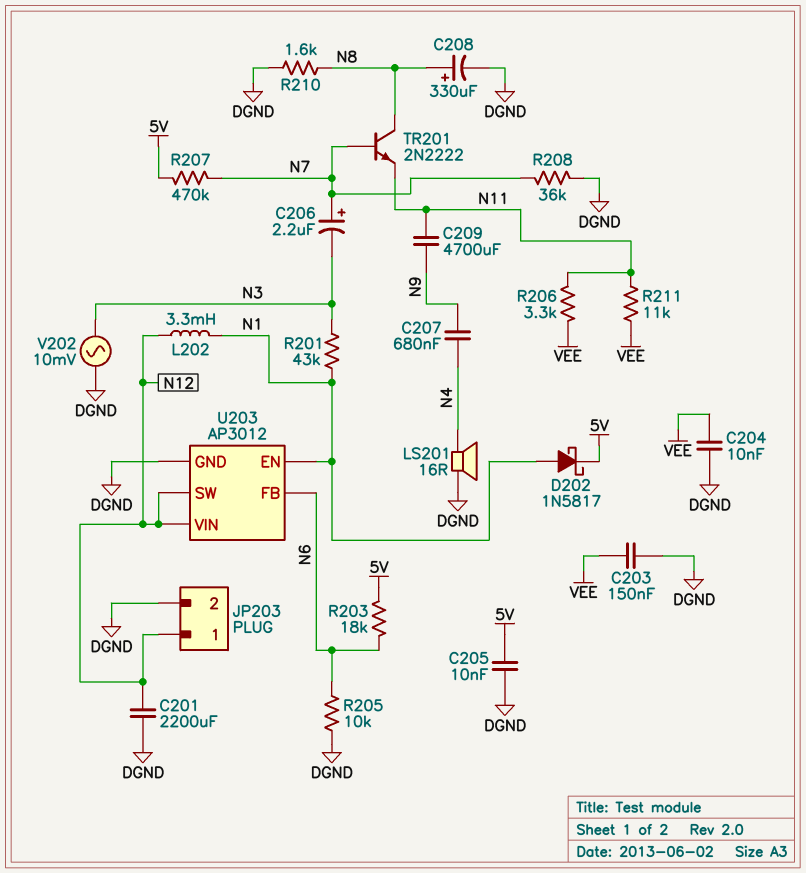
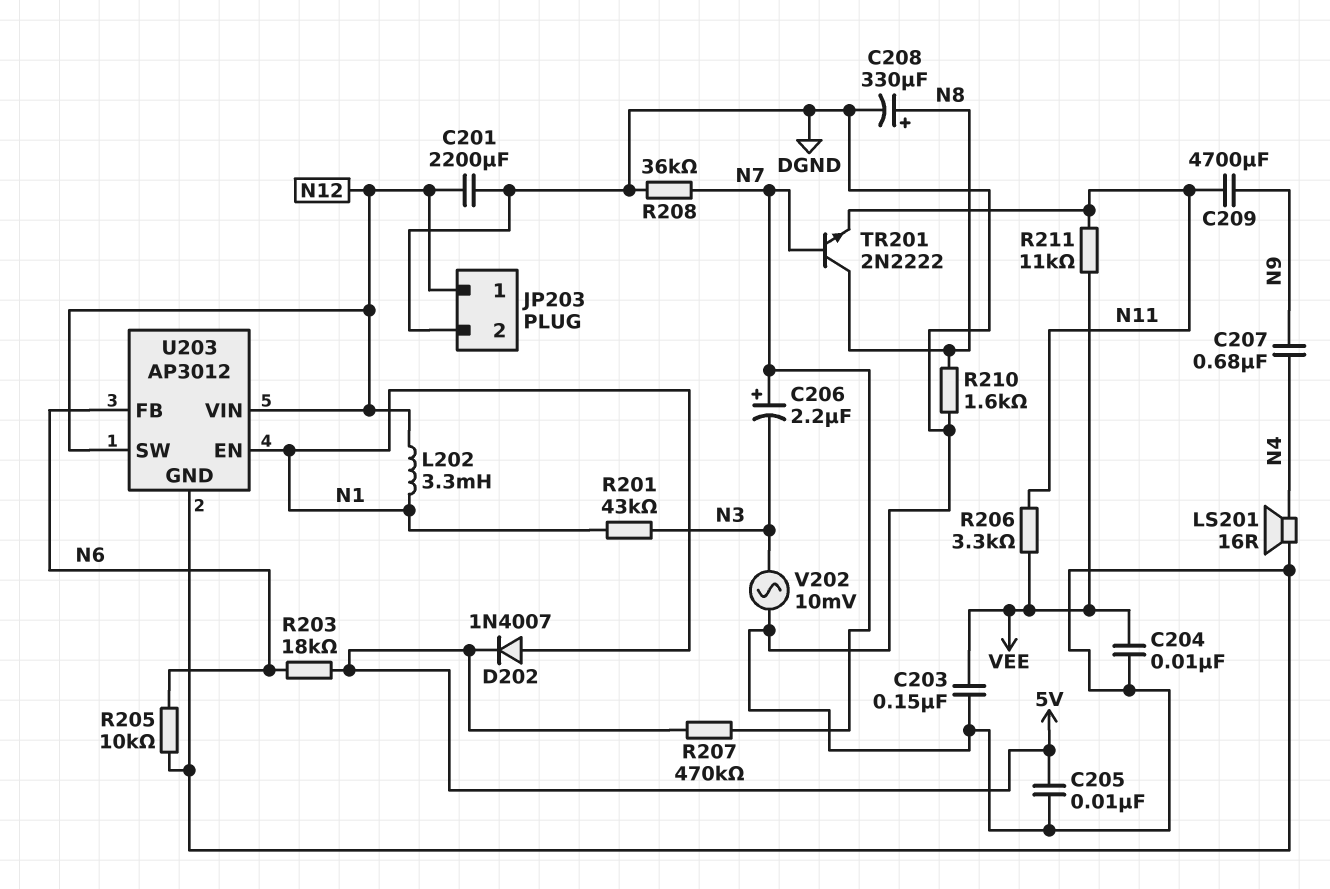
D202: schottky 1N5817 (A N1, K 5V) -> diode 1N4007 (A N1, K 5V)

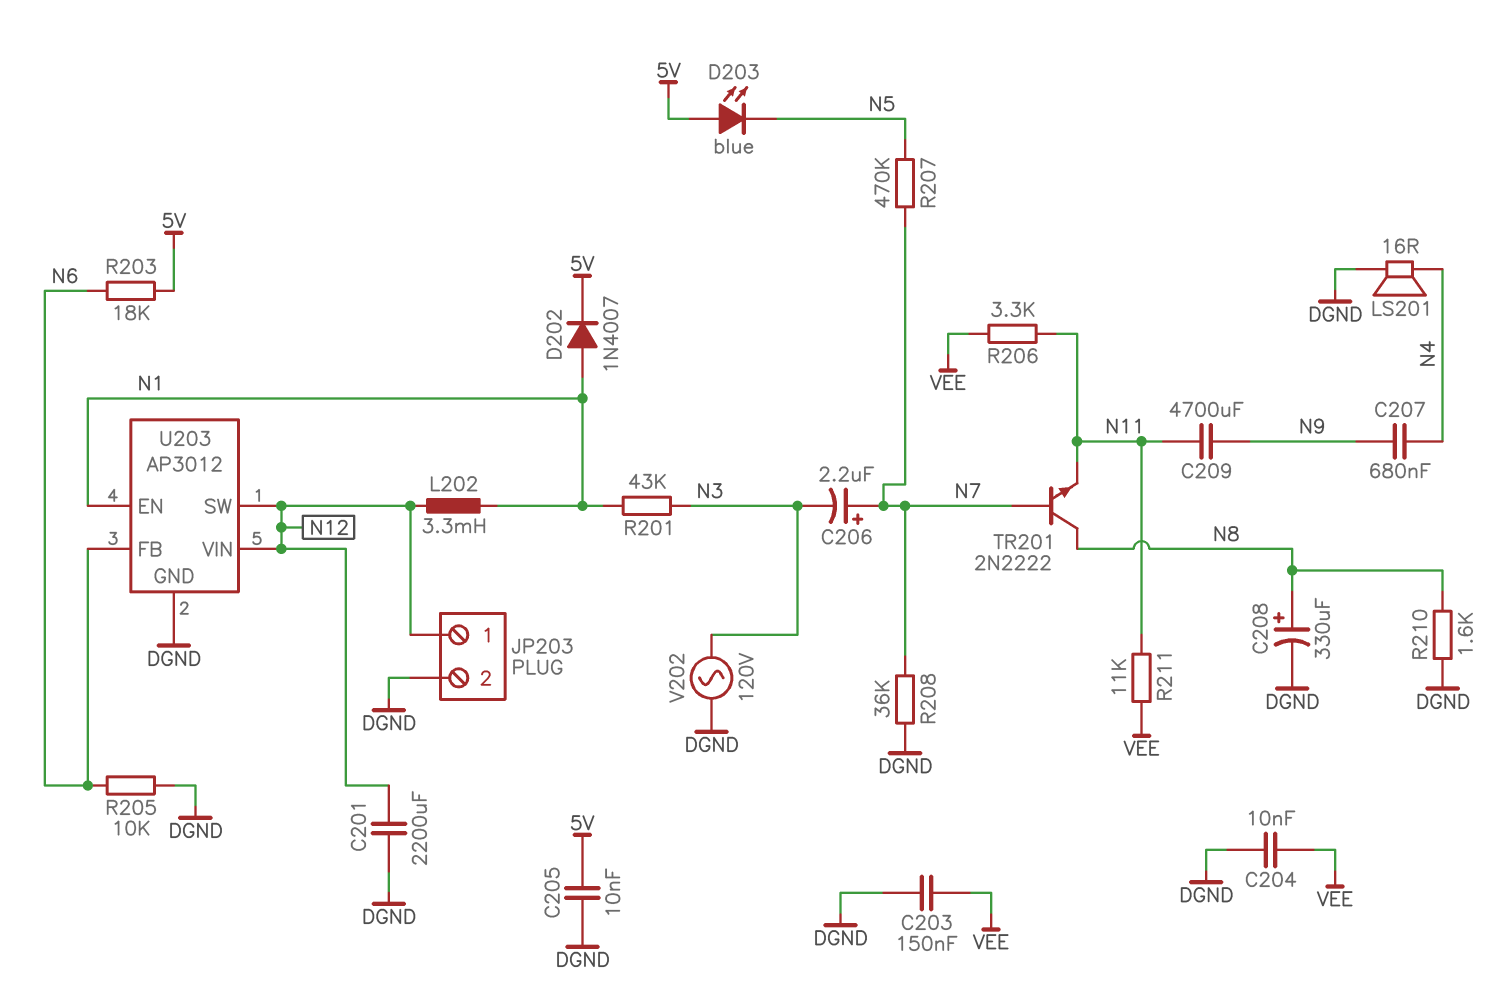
D203: none -> LED blue (A 5V, K N5)
R207: 470k (5V, N7) -> 470k (N5, N7)
V202: AC 10mV (DGND, N3) -> AC 120V (DGND, N3)

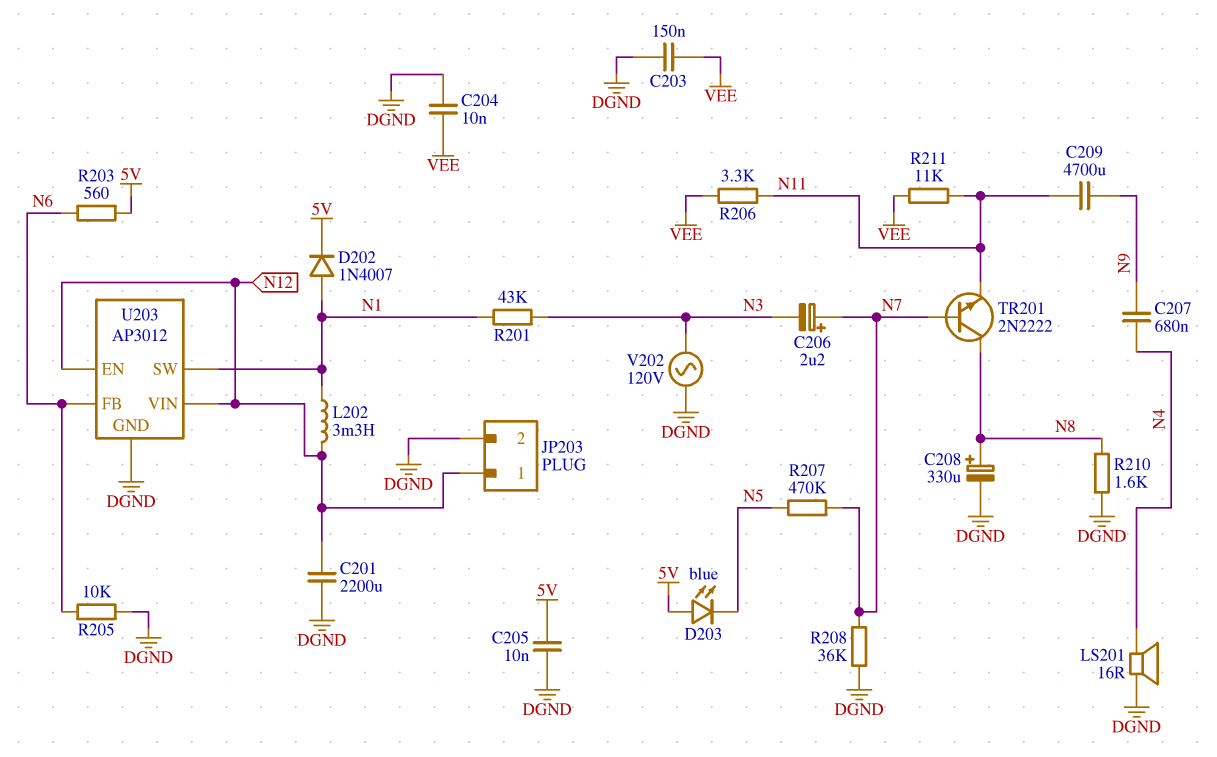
R203: 18k (5V, N6) -> 560 (5V, N6)
U203 pin EN: N1 -> N12
U203 pin SW: N12 -> N1

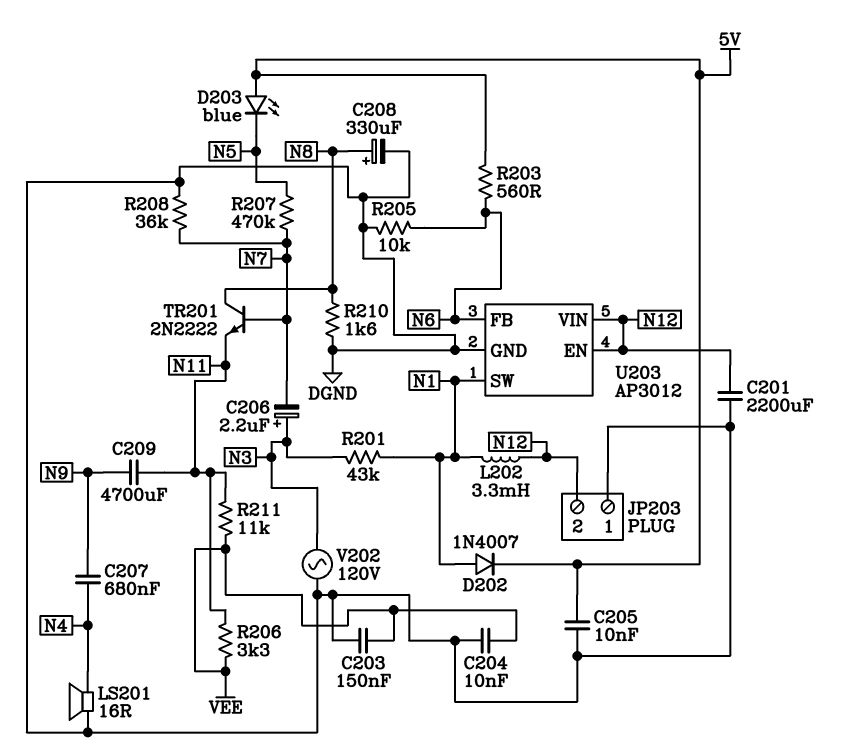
C206: 2.2uF (plus N7, minus N3) -> 2.2uF (plus N3, minus N7)
JP203 pin 1: N12 -> DGND
JP203 pin 2: DGND -> N12

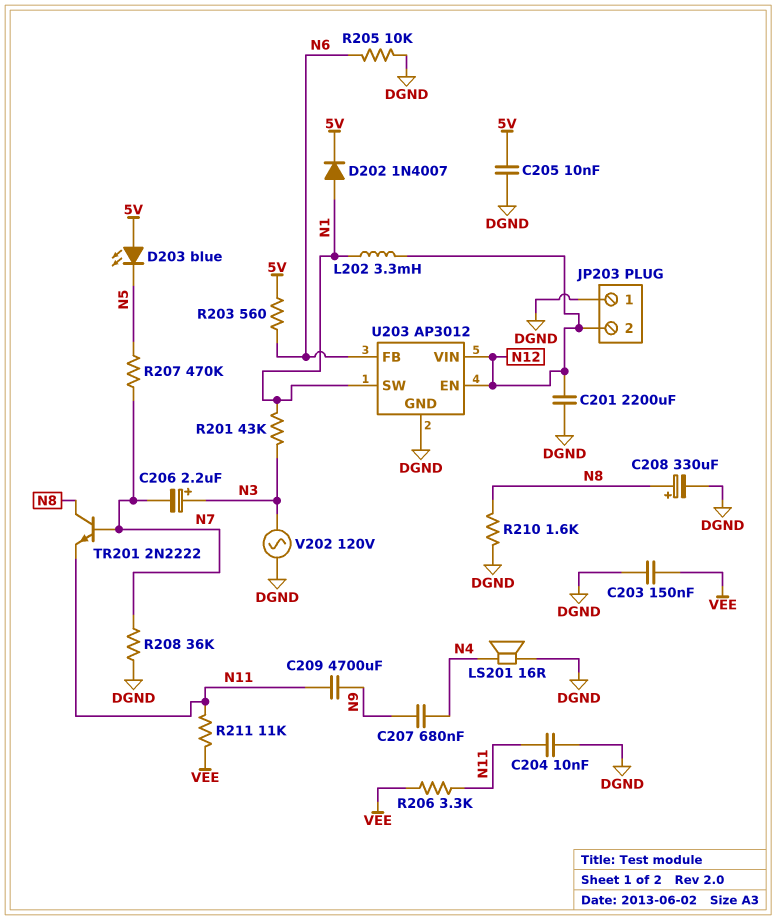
C204: 10nF (DGND, VEE) -> 10nF (DGND, N11)

